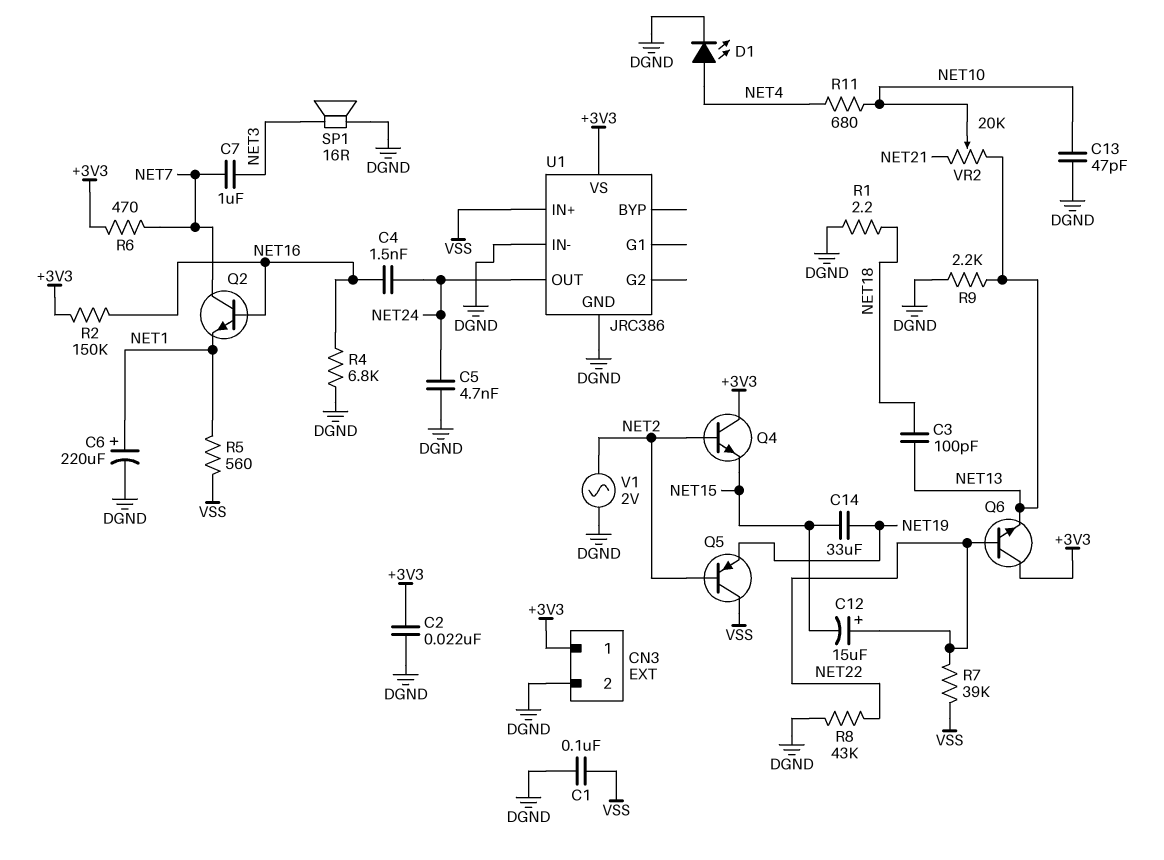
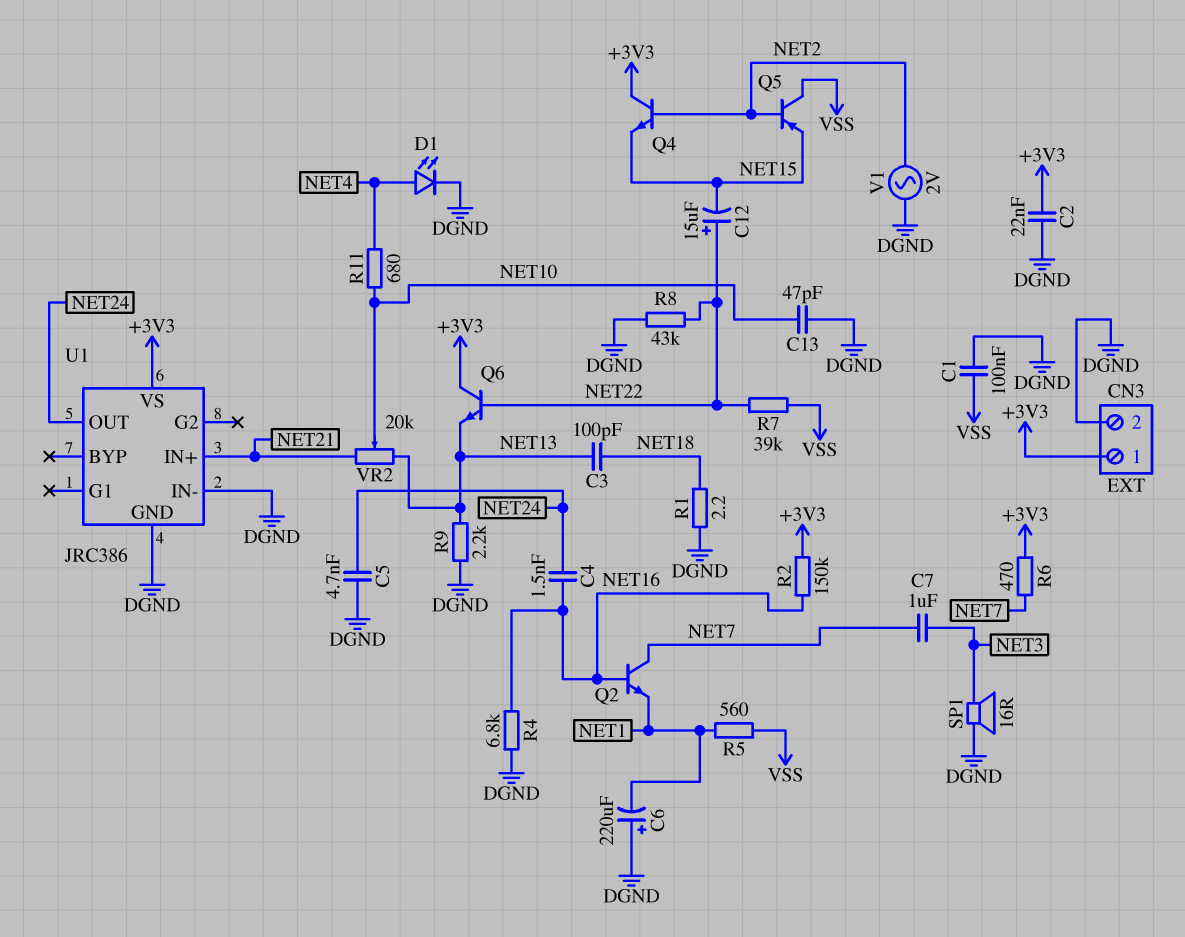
C6: 220uF (plus NET1, minus DGND) -> 220uF (plus DGND, minus NET1)
C14: 33uF (NET15, NET19) -> none
Q5: PNP (B NET2, C VSS, E NET19) -> PNP (B NET2, C VSS, E NET15)
U1 pin IN+: VSS -> NET21

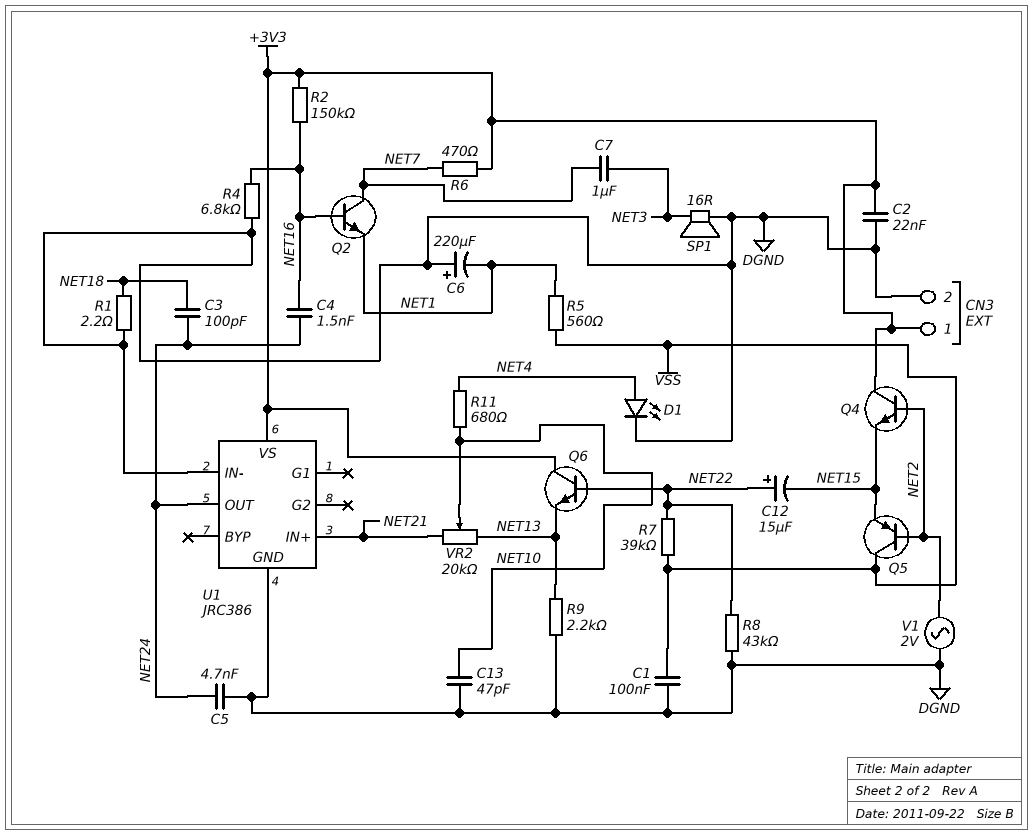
C3: 100pF (NET13, NET18) -> 100pF (NET18, NET24)

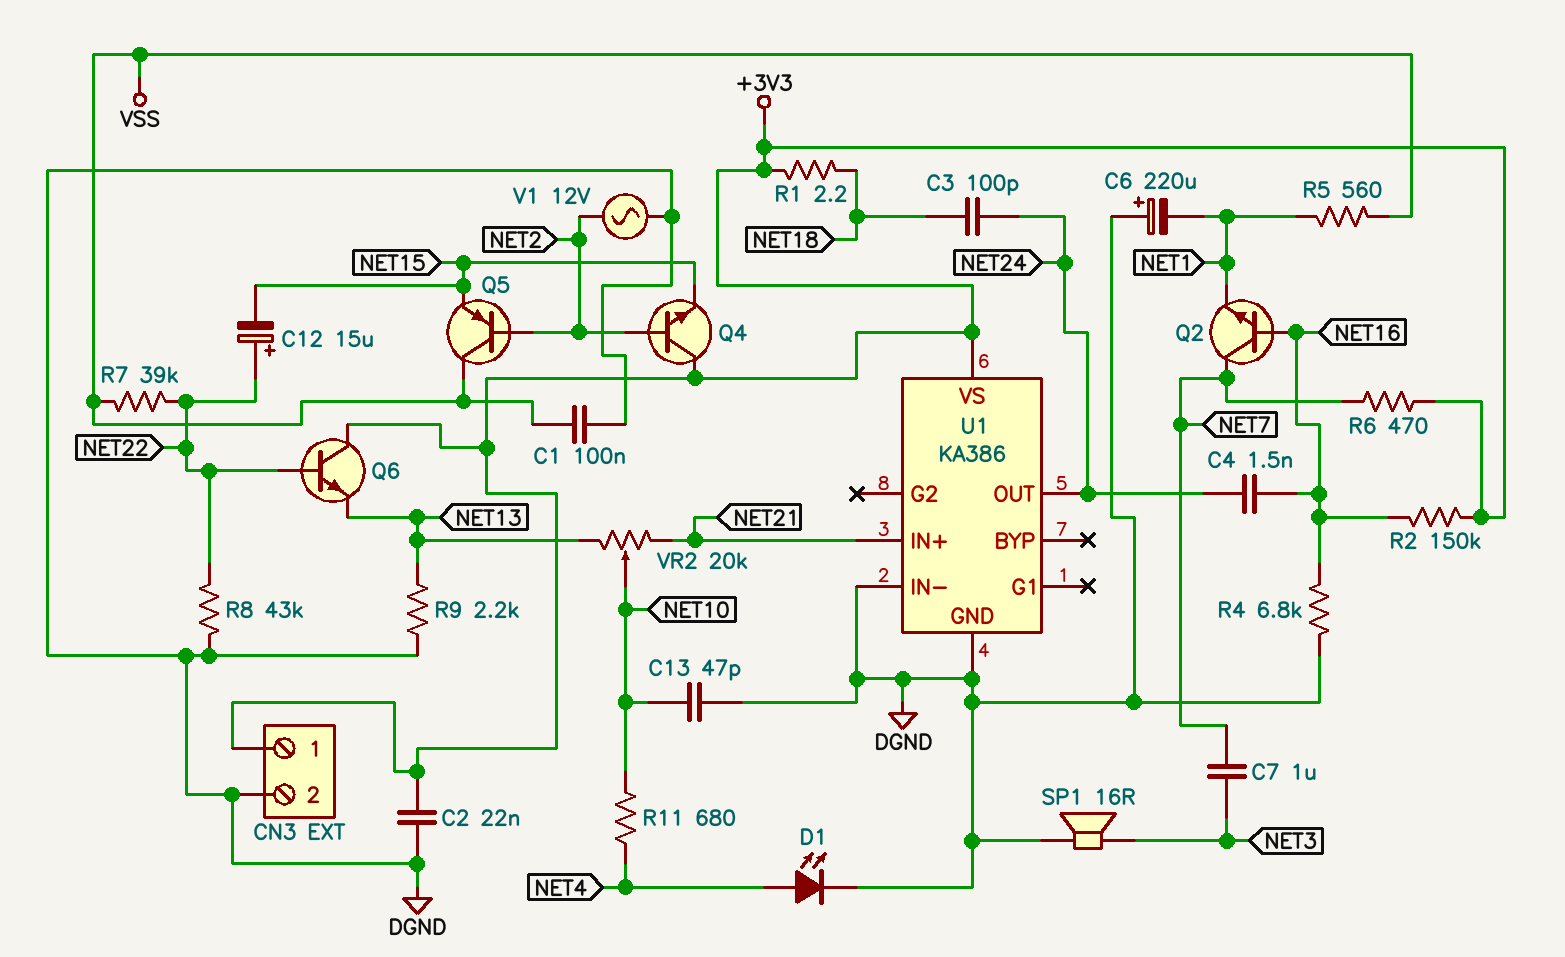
C5: 4.7nF (DGND, NET24) -> none
R1: 2.2 (DGND, NET18) -> 2.2 (+3V3, NET18)
U1: JRC386 -> KA386
V1: AC 2V (DGND, NET2) -> AC 12V (DGND, NET2)

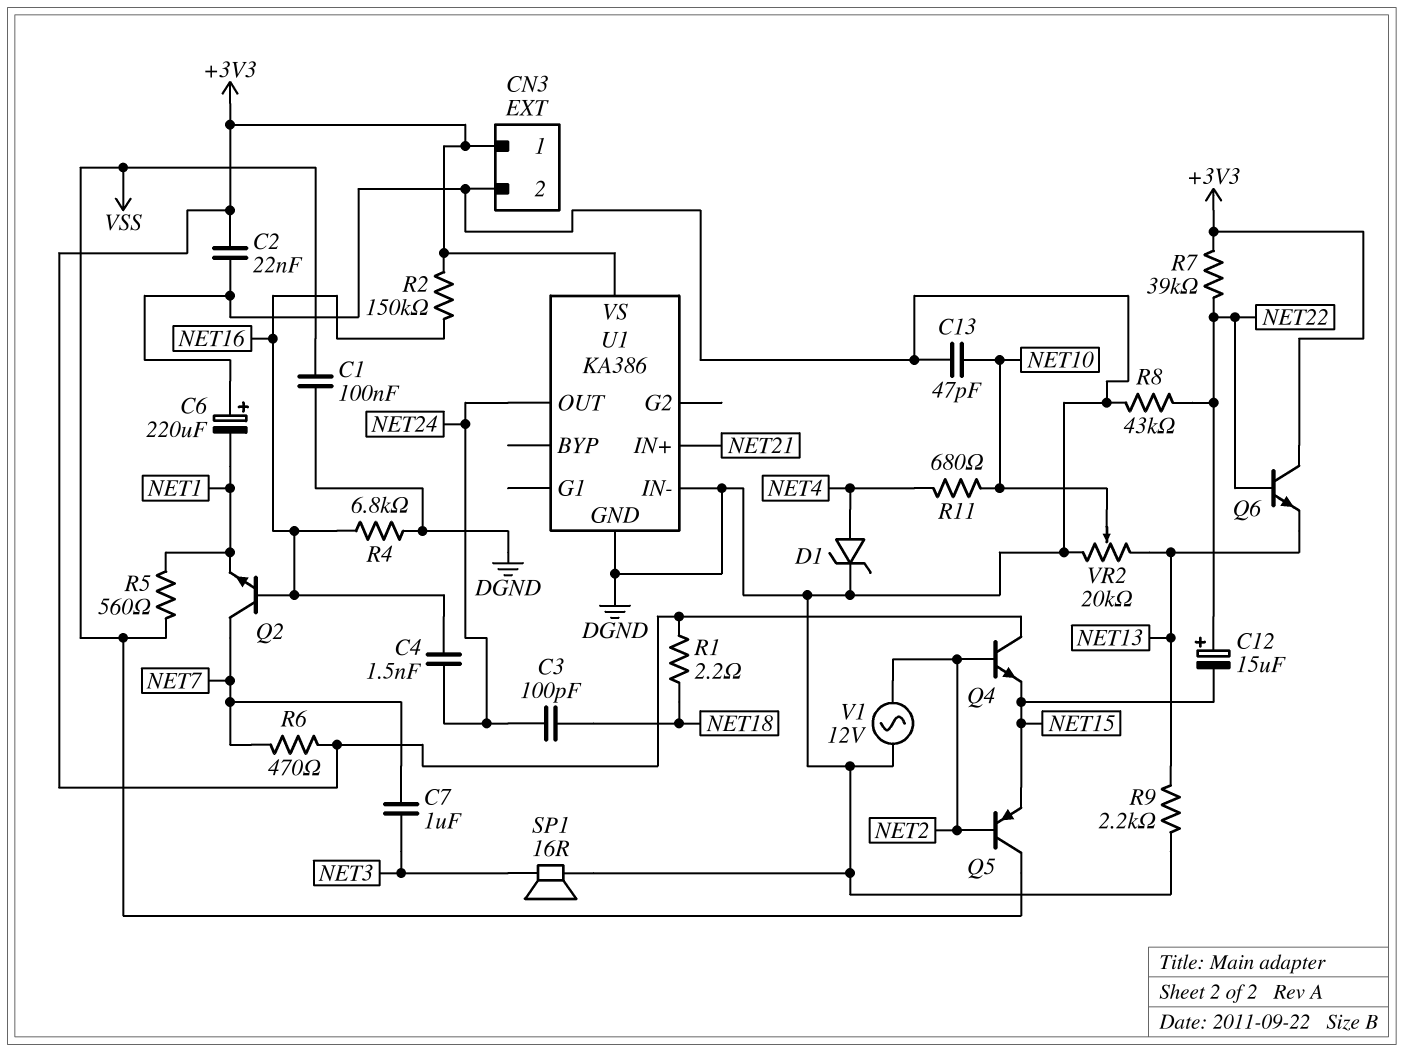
D1: LED (A NET4, K DGND) -> zener (A NET4, K DGND)
R7: 39k (NET22, VSS) -> 39k (+3V3, NET22)
VR2: 20k (NET13, NET21, wiper NET10) -> 20k (DGND, NET13, wiper NET10)

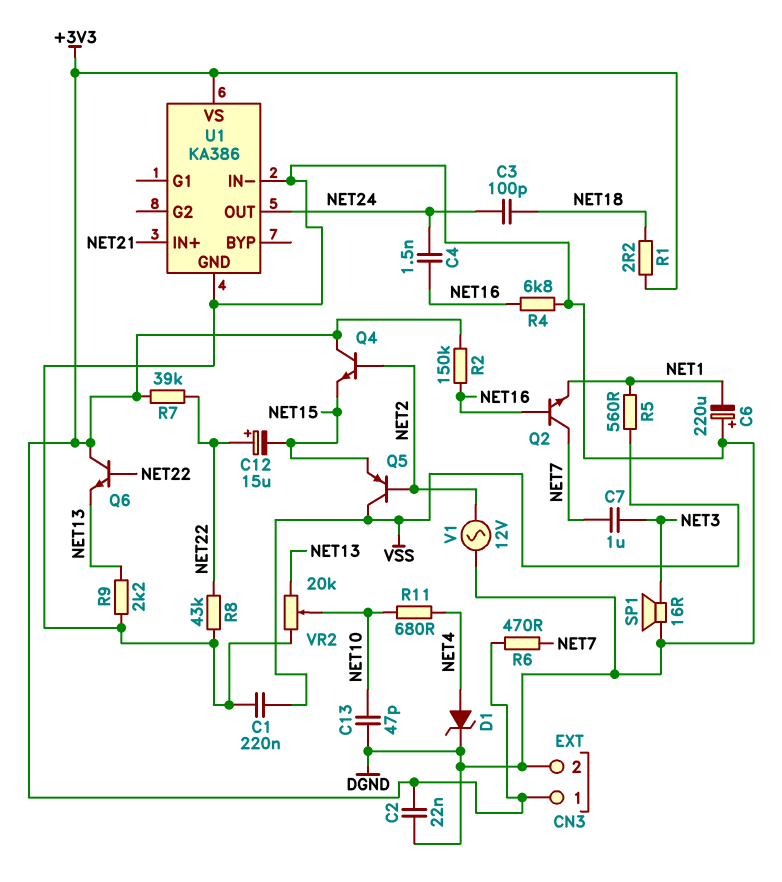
C1: 100nF (DGND, VSS) -> 220nF (DGND, VSS)

